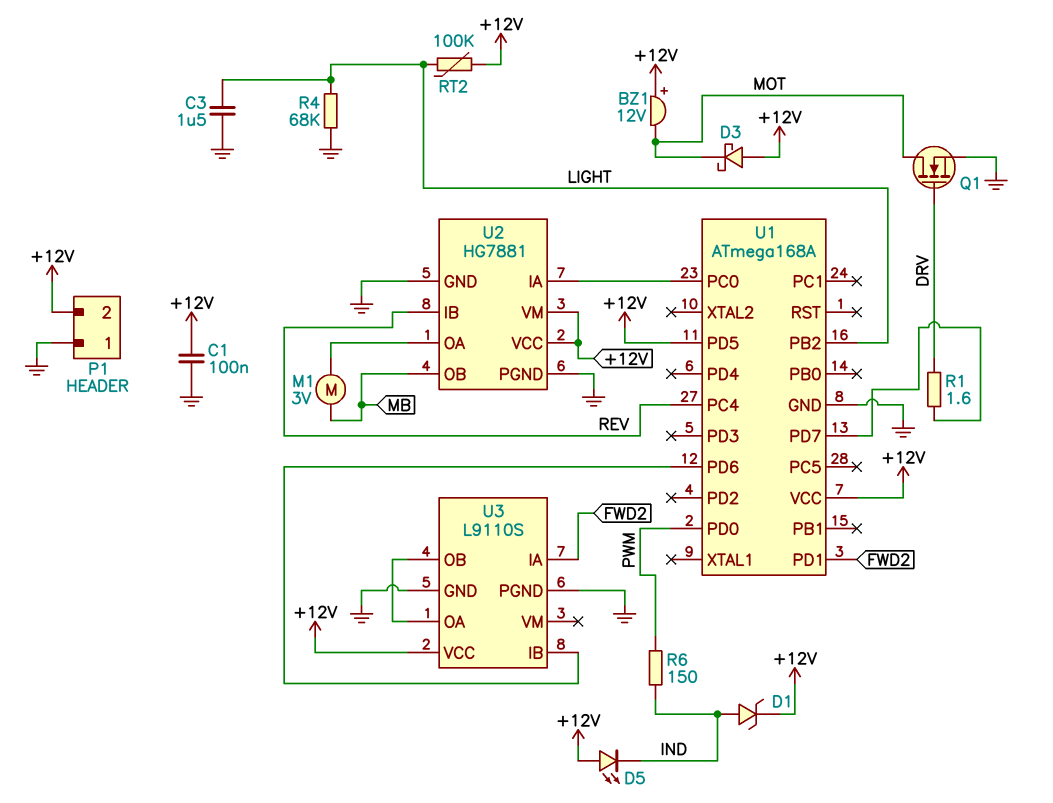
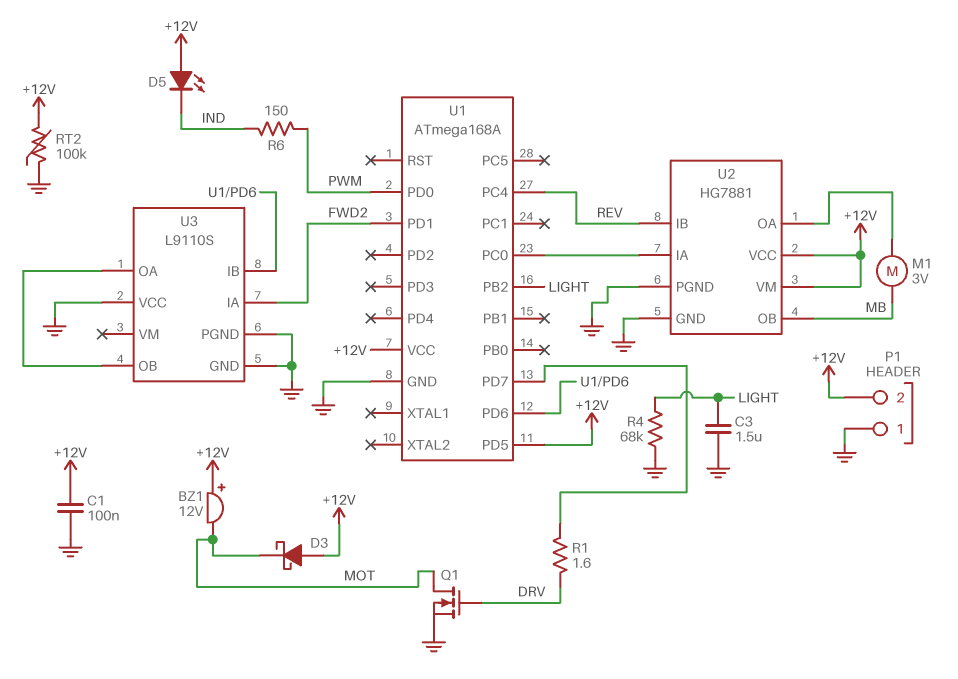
D1: zener (A IND, K +12V) -> none
RT2: 100k (+12V, LIGHT) -> 100k (+12V, GND)
U3 pin VCC: +12V -> GND

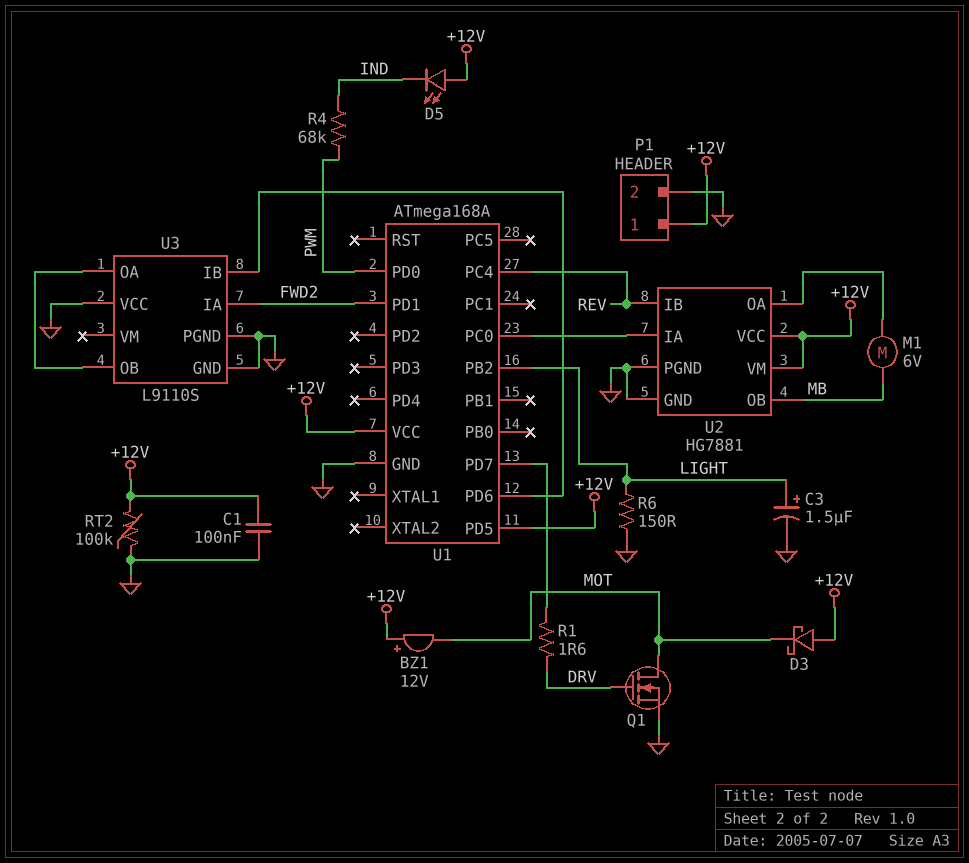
C3: 1.5uF (GND, LIGHT) -> 1.5uF (plus LIGHT, minus GND)
M1: motor 3V (MB, U2/OA) -> motor 6V (MB, U2/OA)
P1 pin 1: GND -> +12V
P1 pin 2: +12V -> GND
R4: 68k (GND, LIGHT) -> 68k (IND, PWM)
R6: 150 (IND, PWM) -> 150 (GND, LIGHT)

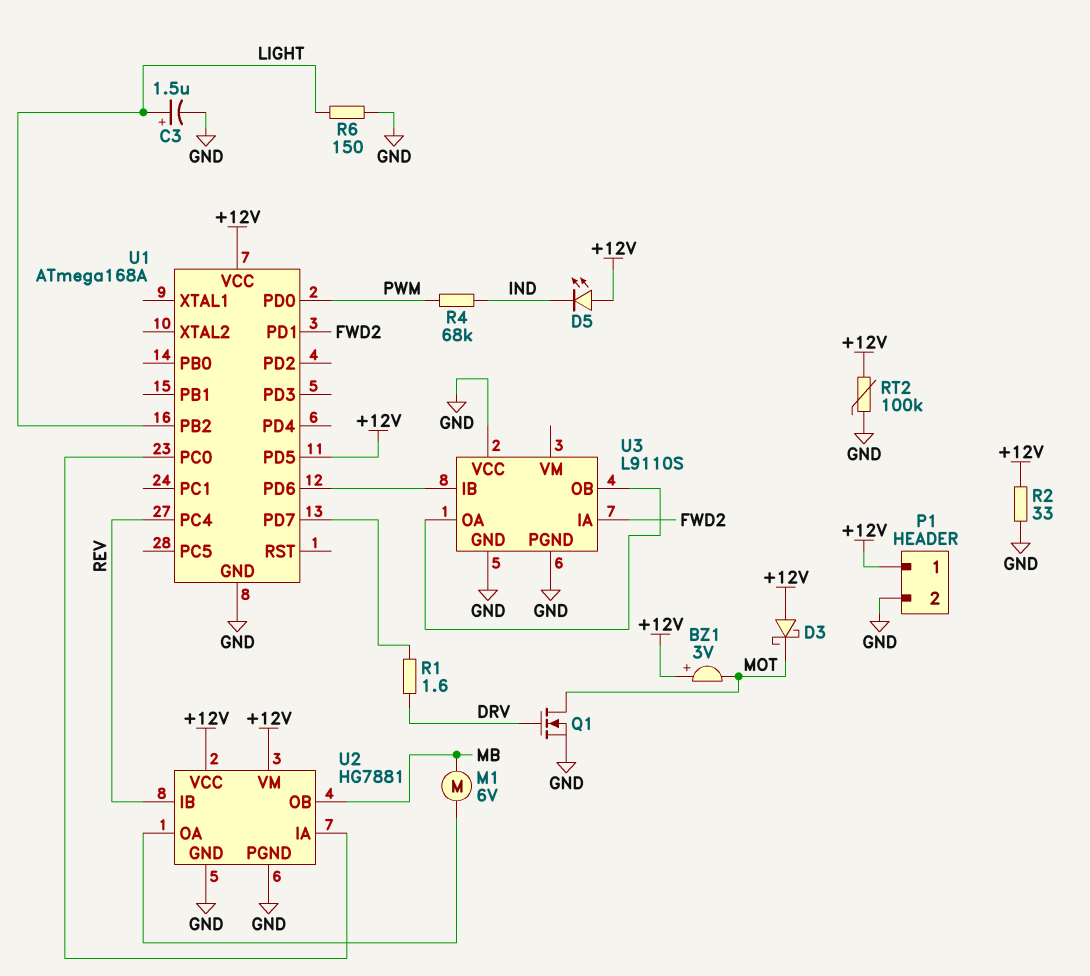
BZ1: buzzer 12V (plus +12V, minus MOT) -> buzzer 3V (plus +12V, minus MOT)
C1: 100nF (+12V, GND) -> none
R2: none -> 33 (+12V, GND)

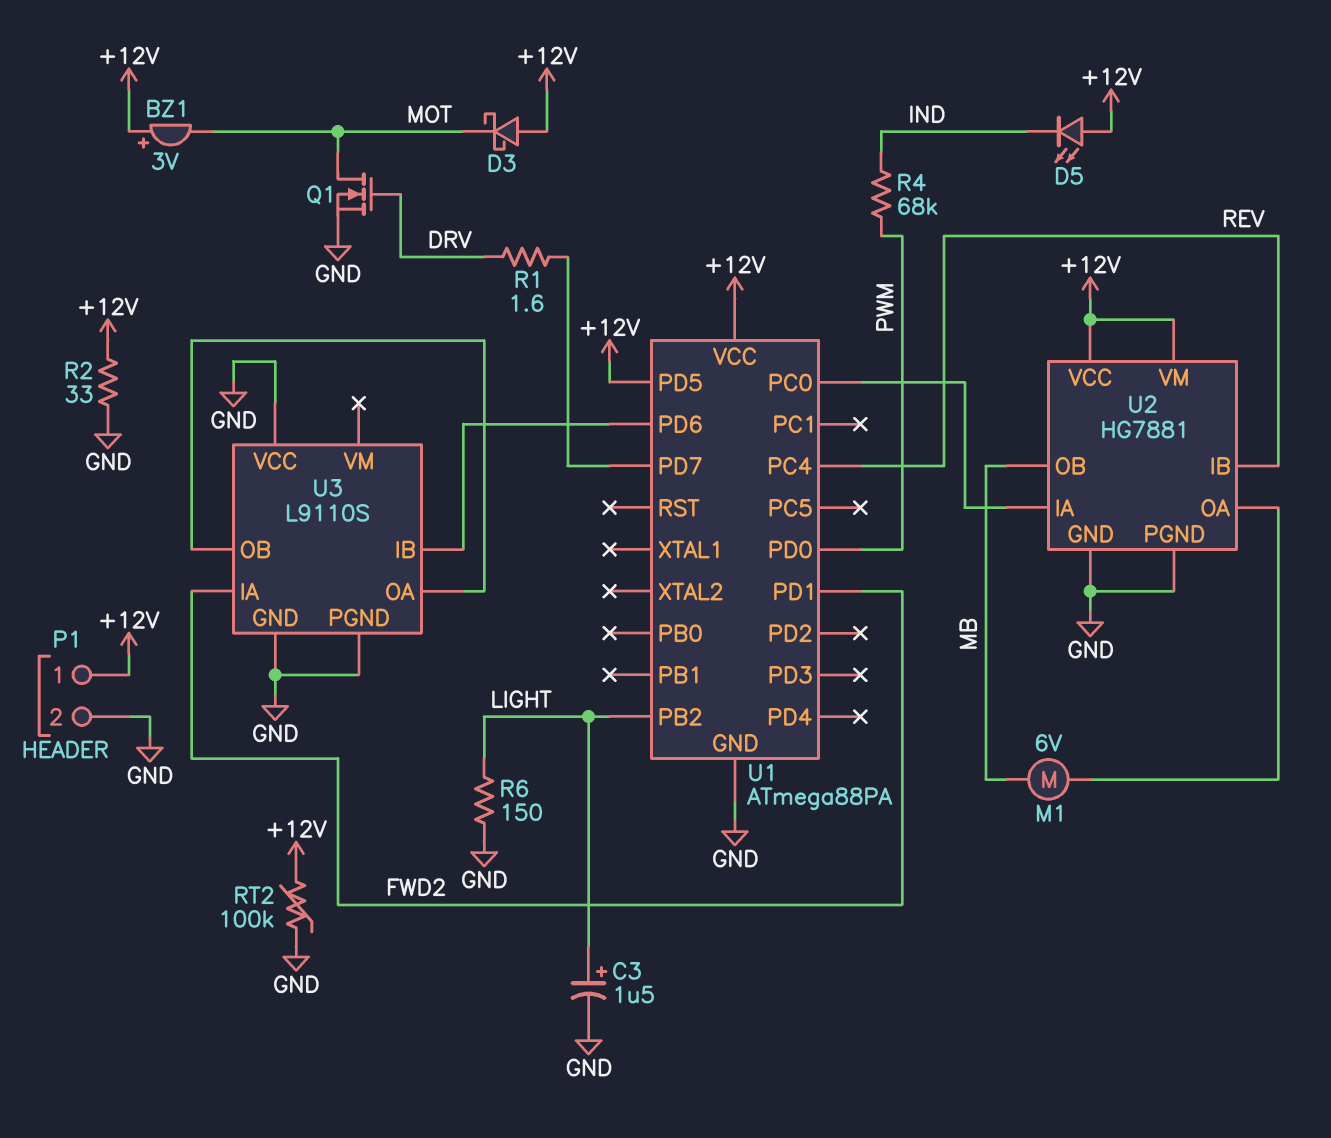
U1: ATmega168A -> ATmega88PA

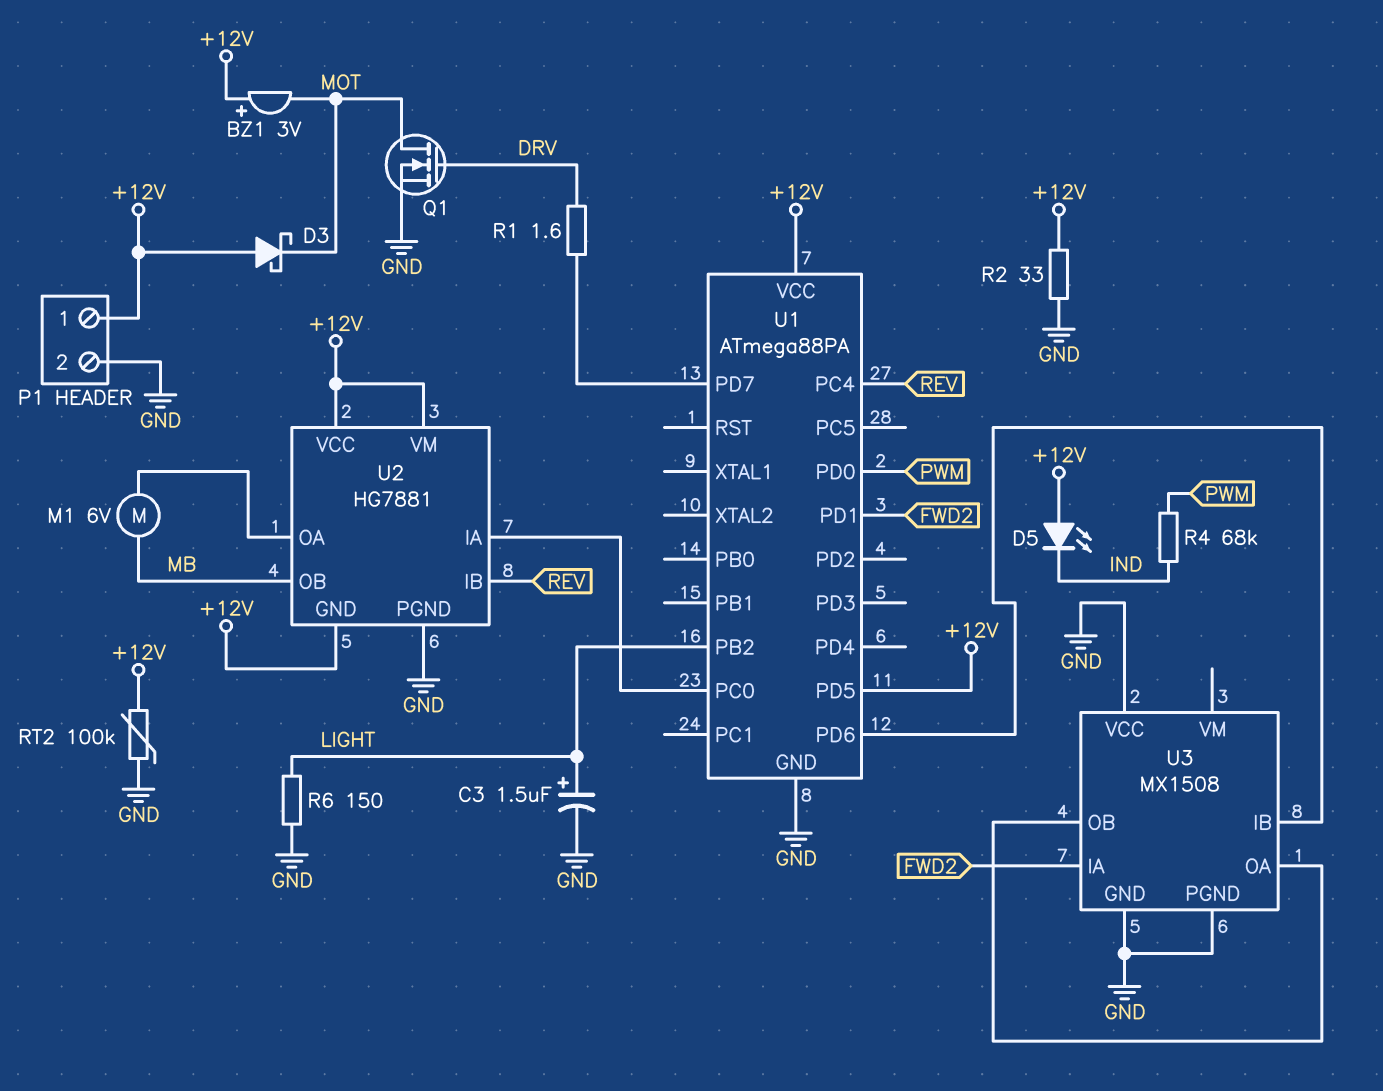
U2 pin GND: GND -> +12V
U3: L9110S -> MX1508

